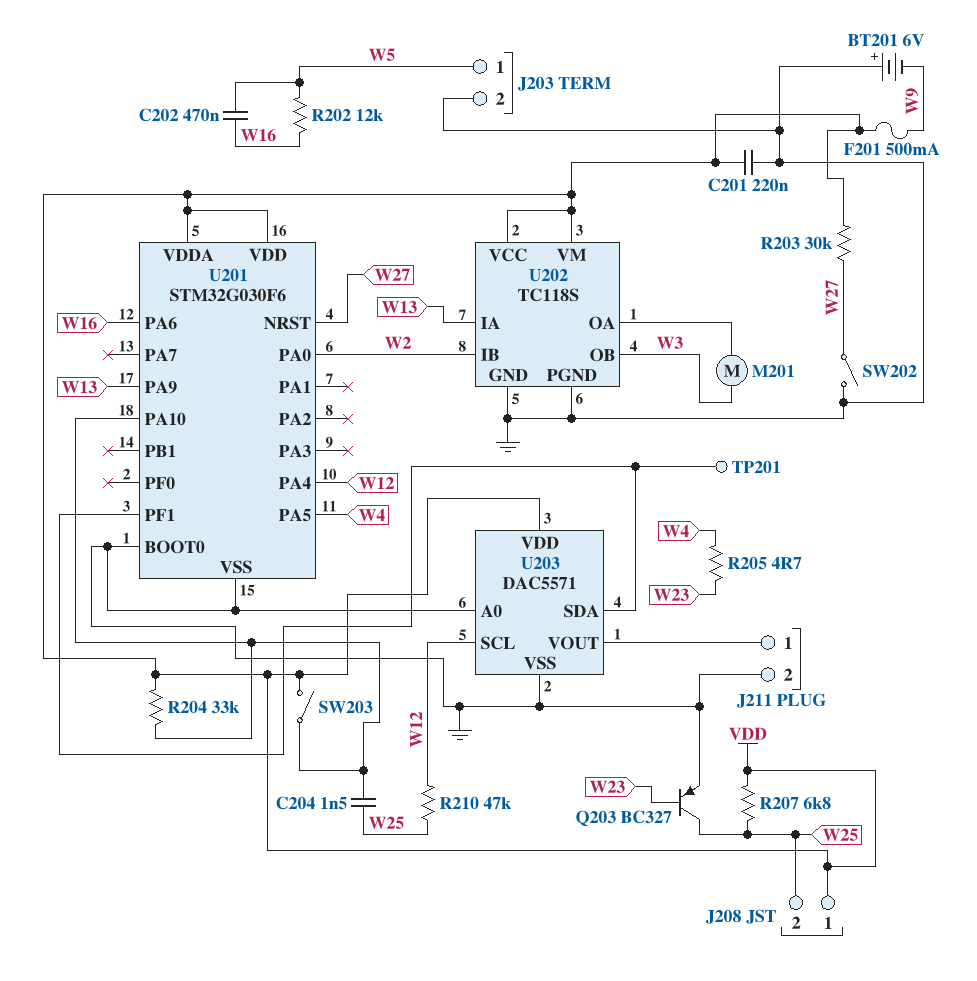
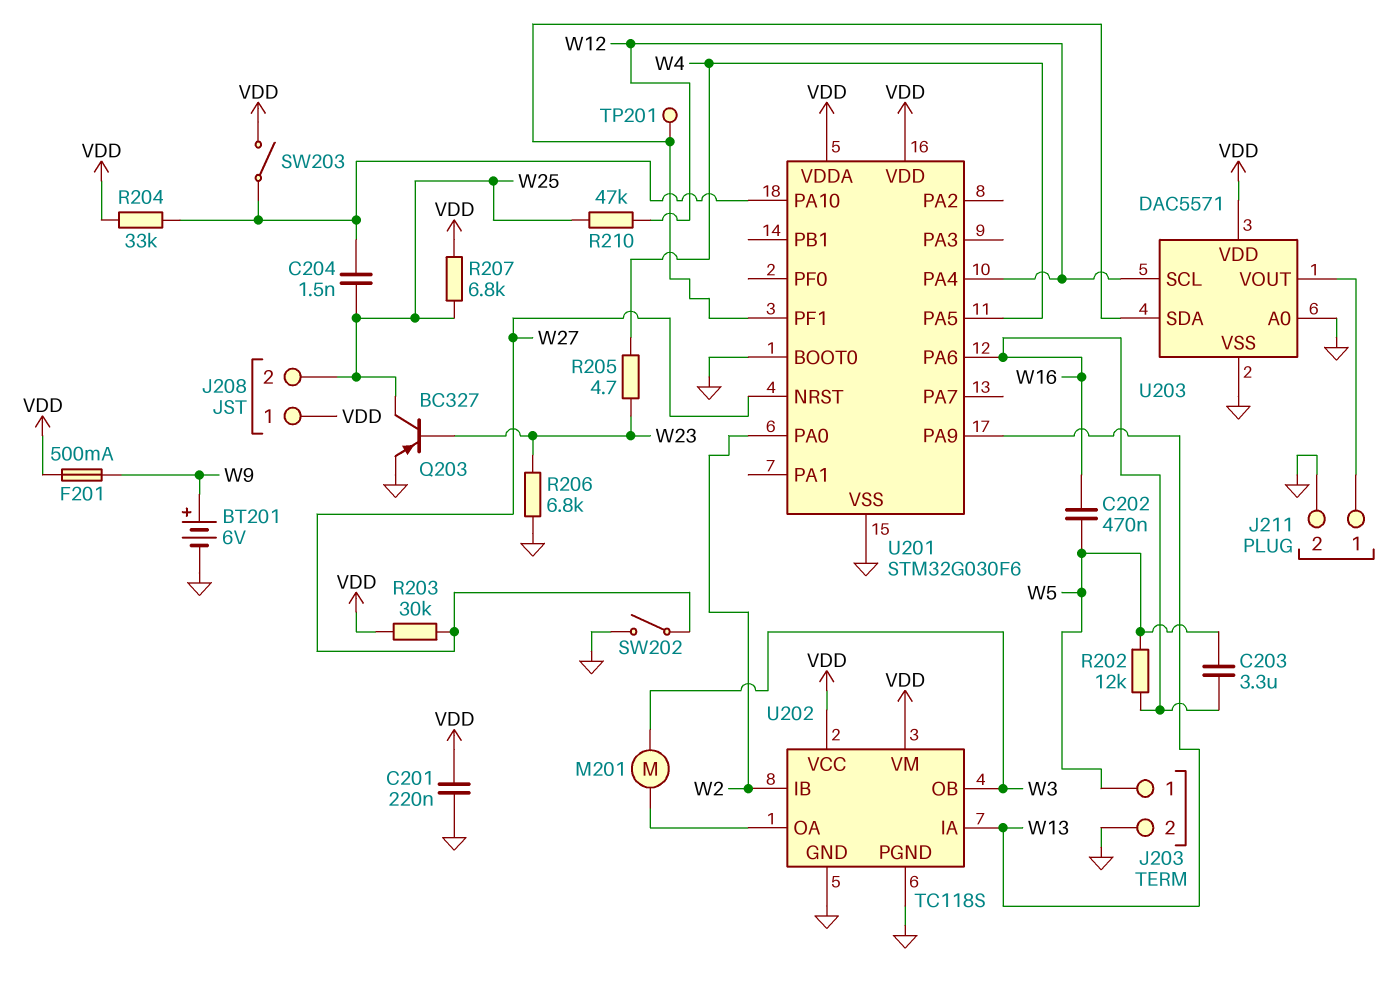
BT201: 6V (plus GND, minus W9) -> 6V (plus W9, minus GND)
C203: none -> 3.3uF (W5, W16)
R206: none -> 6.8k (GND, W23)

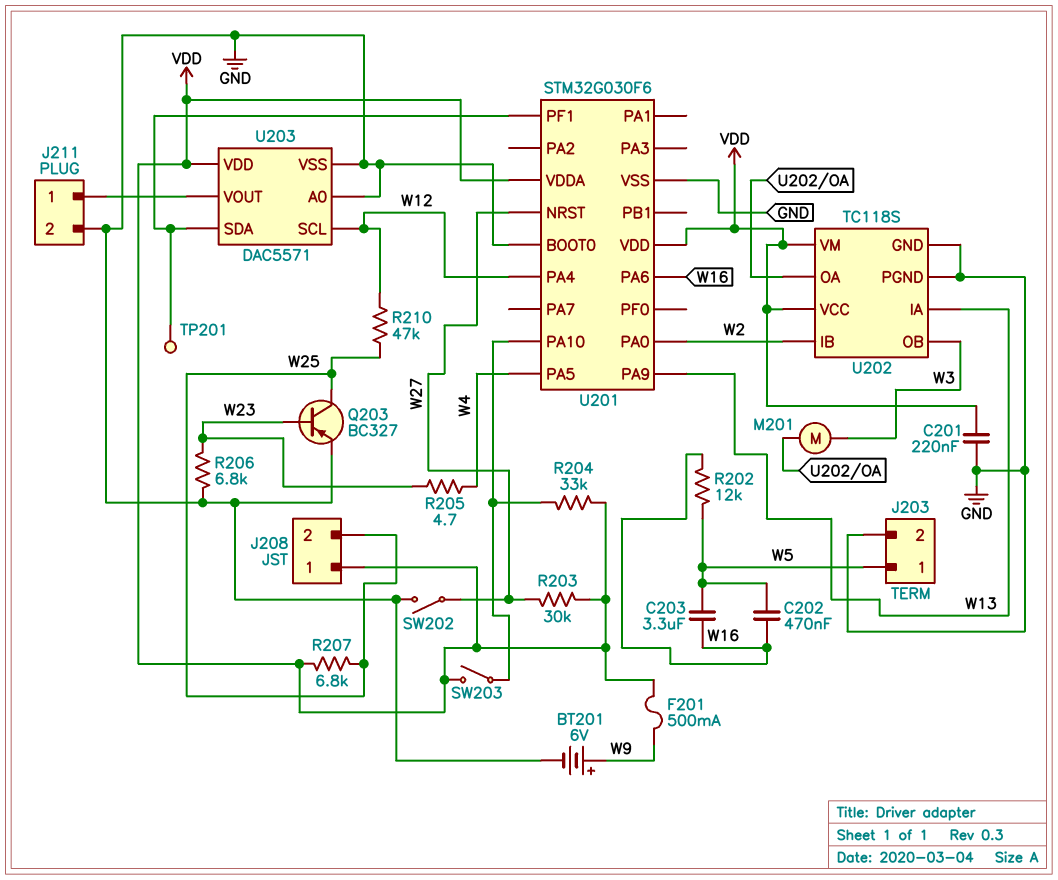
C204: 1.5nF (U201/PA10, W25) -> none

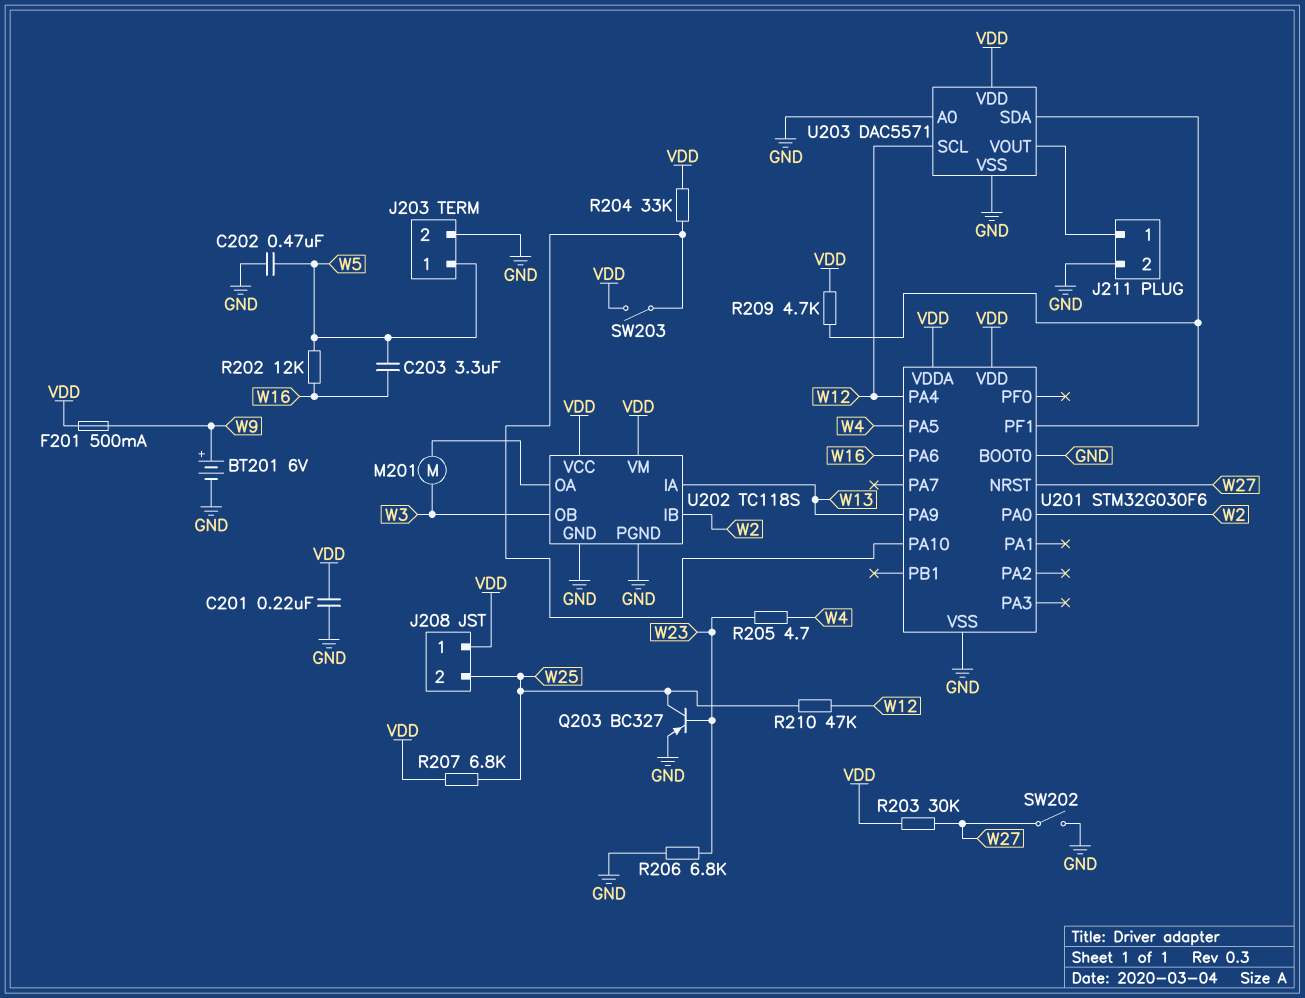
C202: 470nF (W5, W16) -> 470nF (GND, W5)
R209: none -> 4.7k (U201/PF1, VDD)
TP201: test point (U201/PF1) -> none

